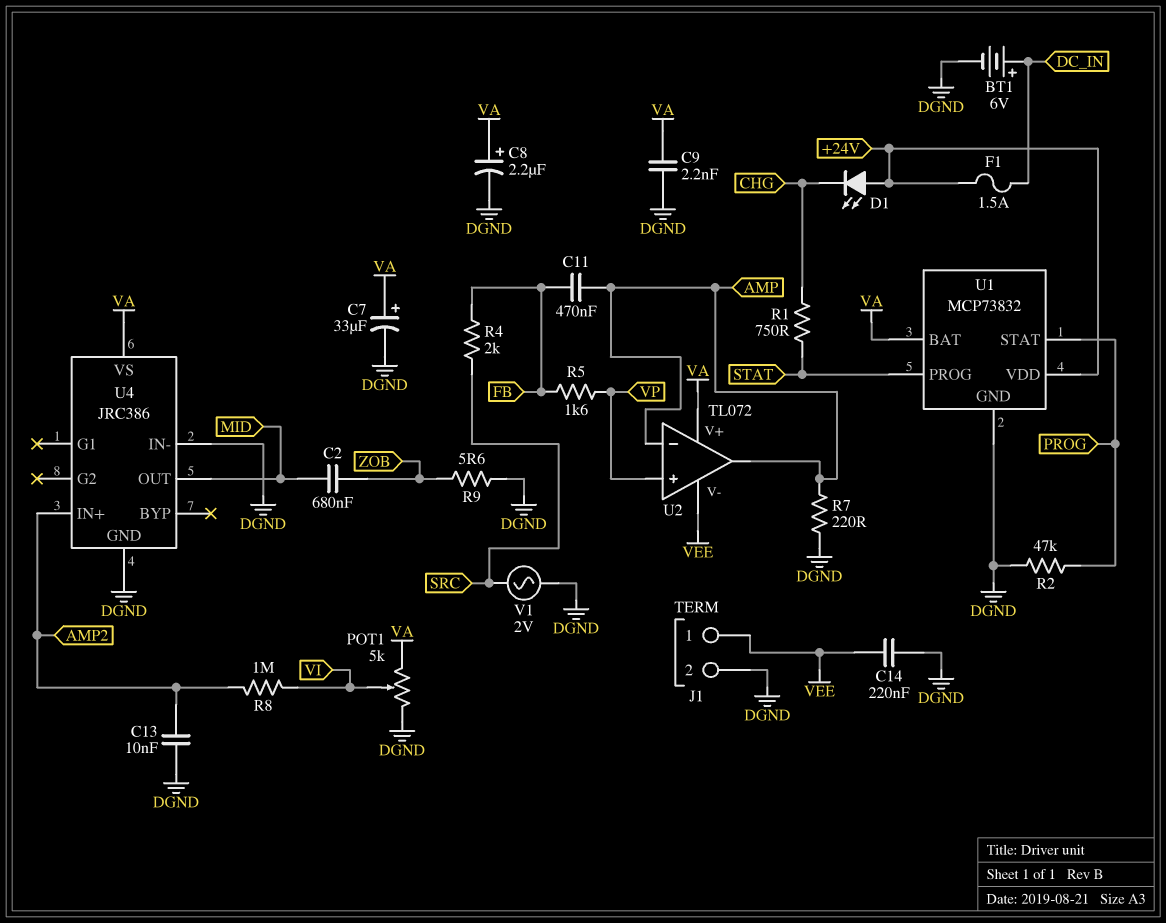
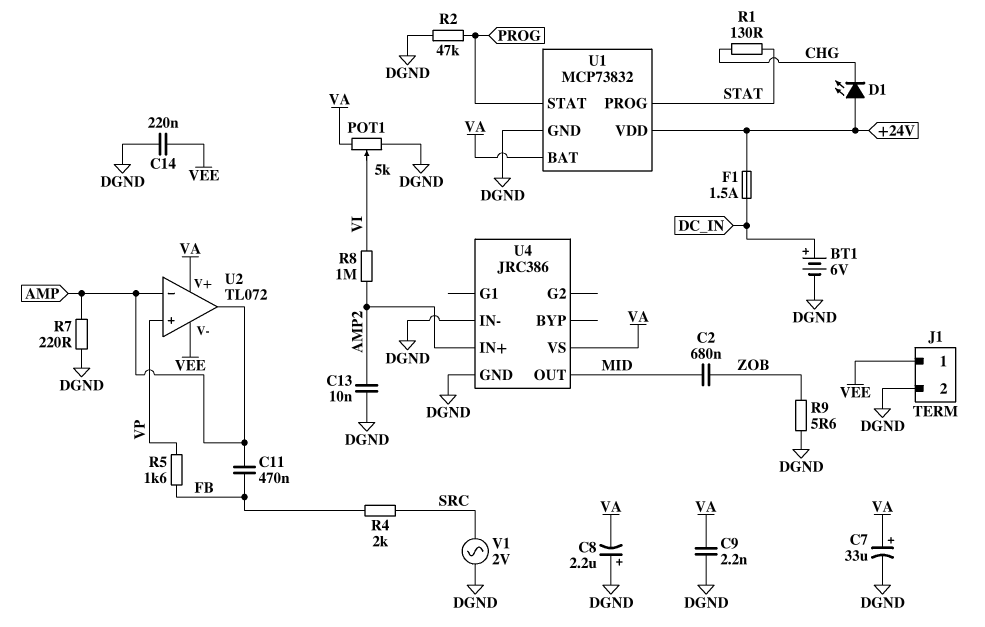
C8: 2.2uF (plus VA, minus DGND) -> 2.2uF (plus DGND, minus VA)
R1: 750 (CHG, STAT) -> 130 (CHG, STAT)

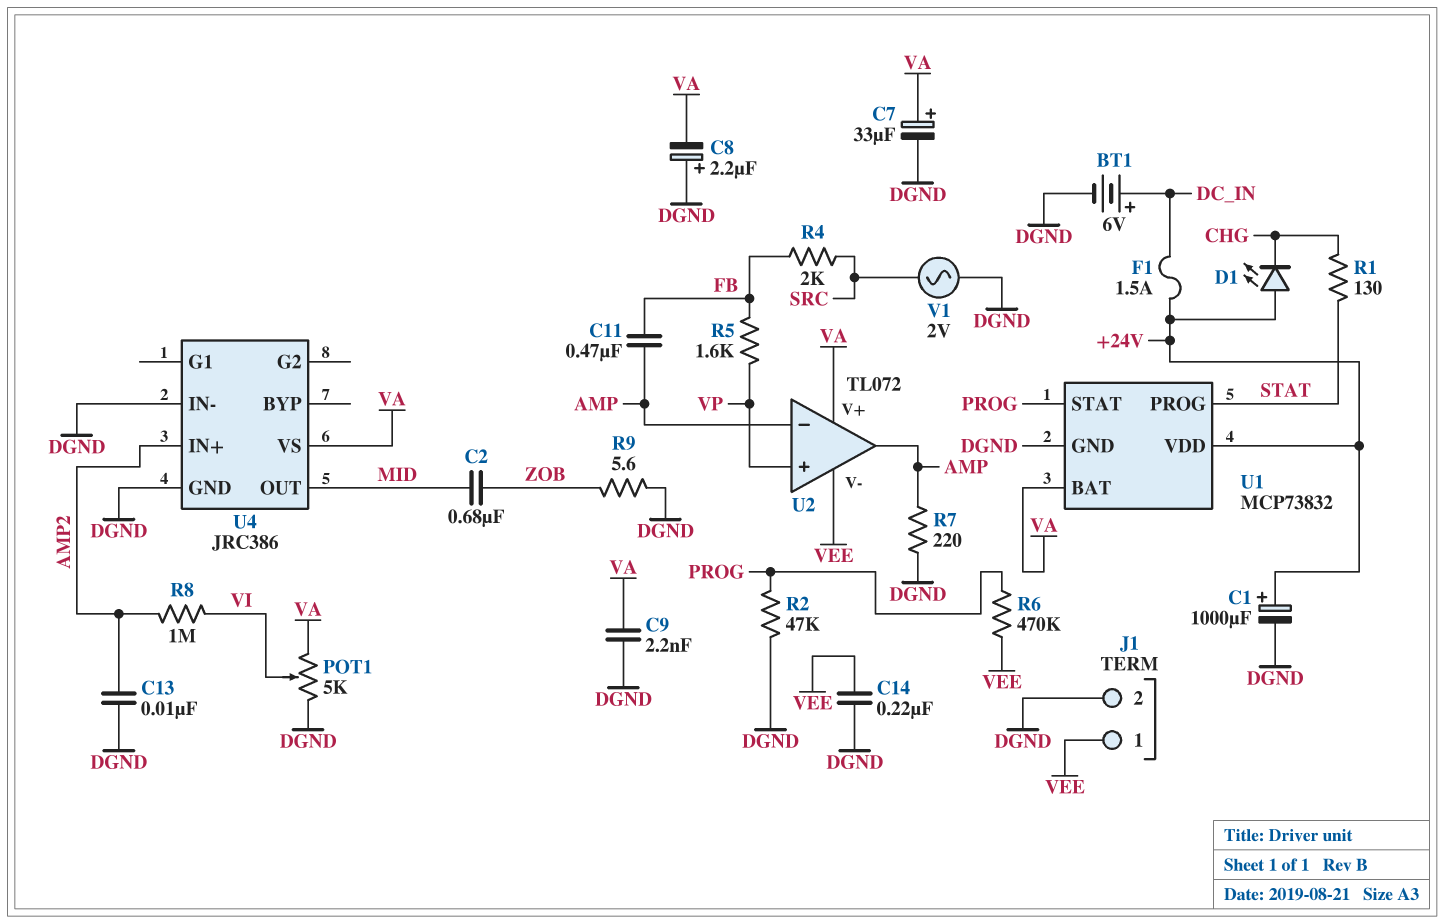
C1: none -> 1000uF (plus +24V, minus DGND)
R6: none -> 470k (PROG, VEE)

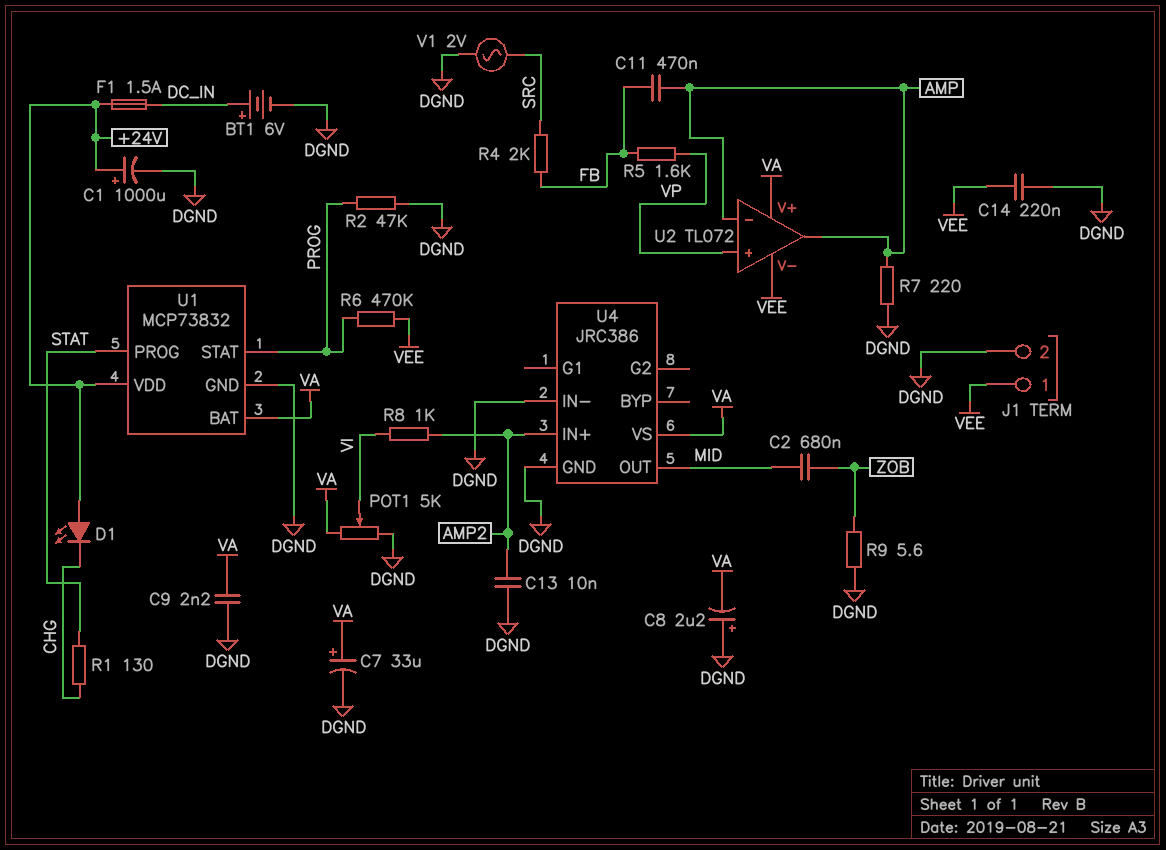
R8: 1M (AMP2, VI) -> 1k (AMP2, VI)

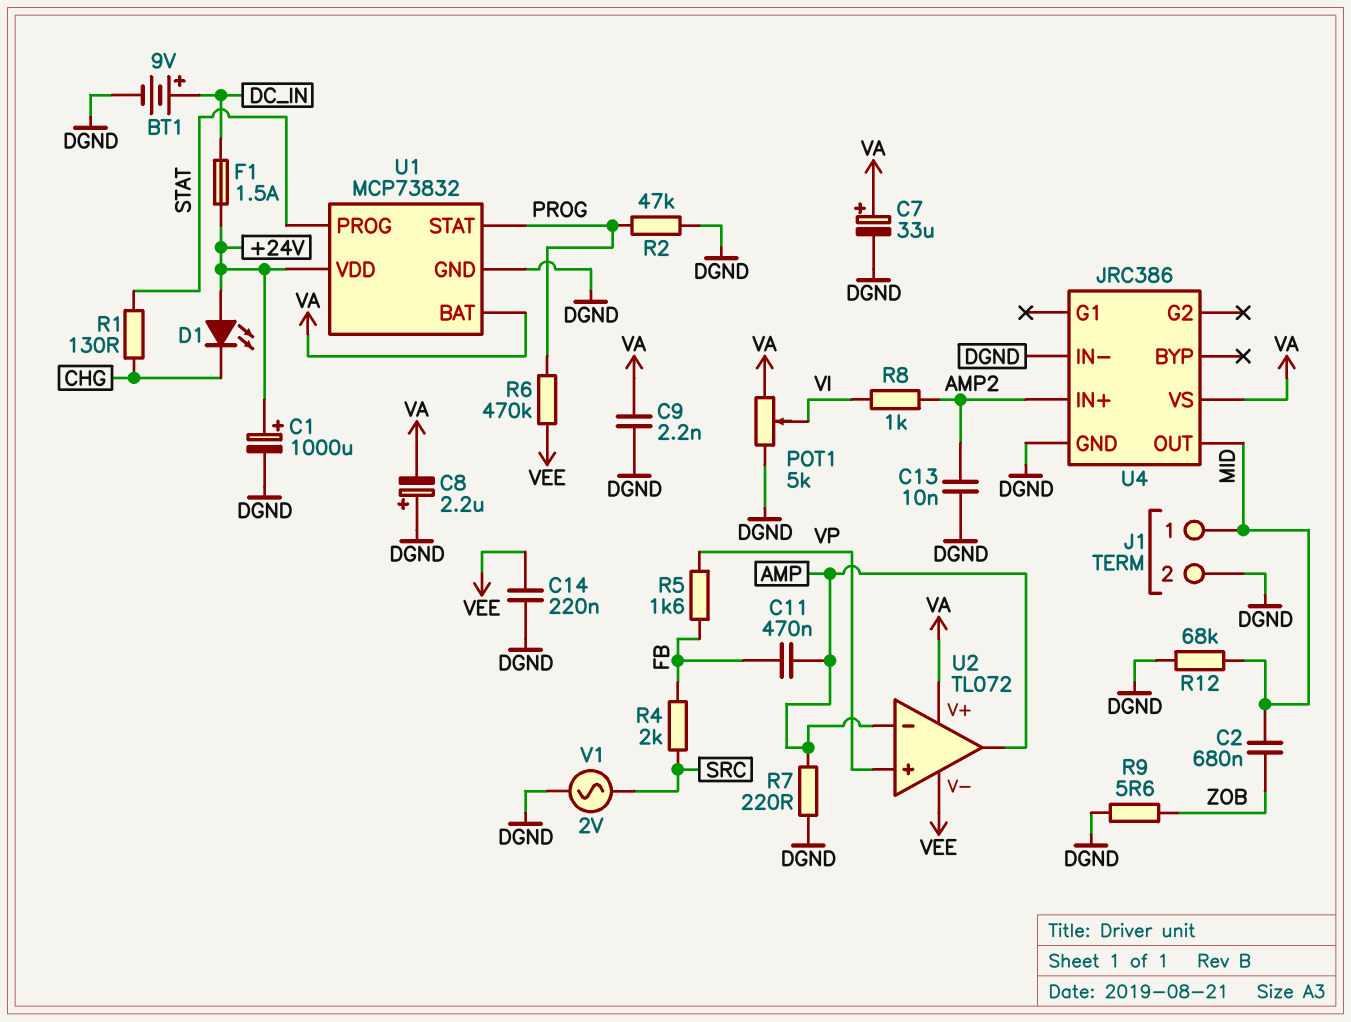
BT1: 6V (plus DC_IN, minus DGND) -> 9V (plus DC_IN, minus DGND)
J1 pin 1: VEE -> MID
R12: none -> 68k (DGND, MID)

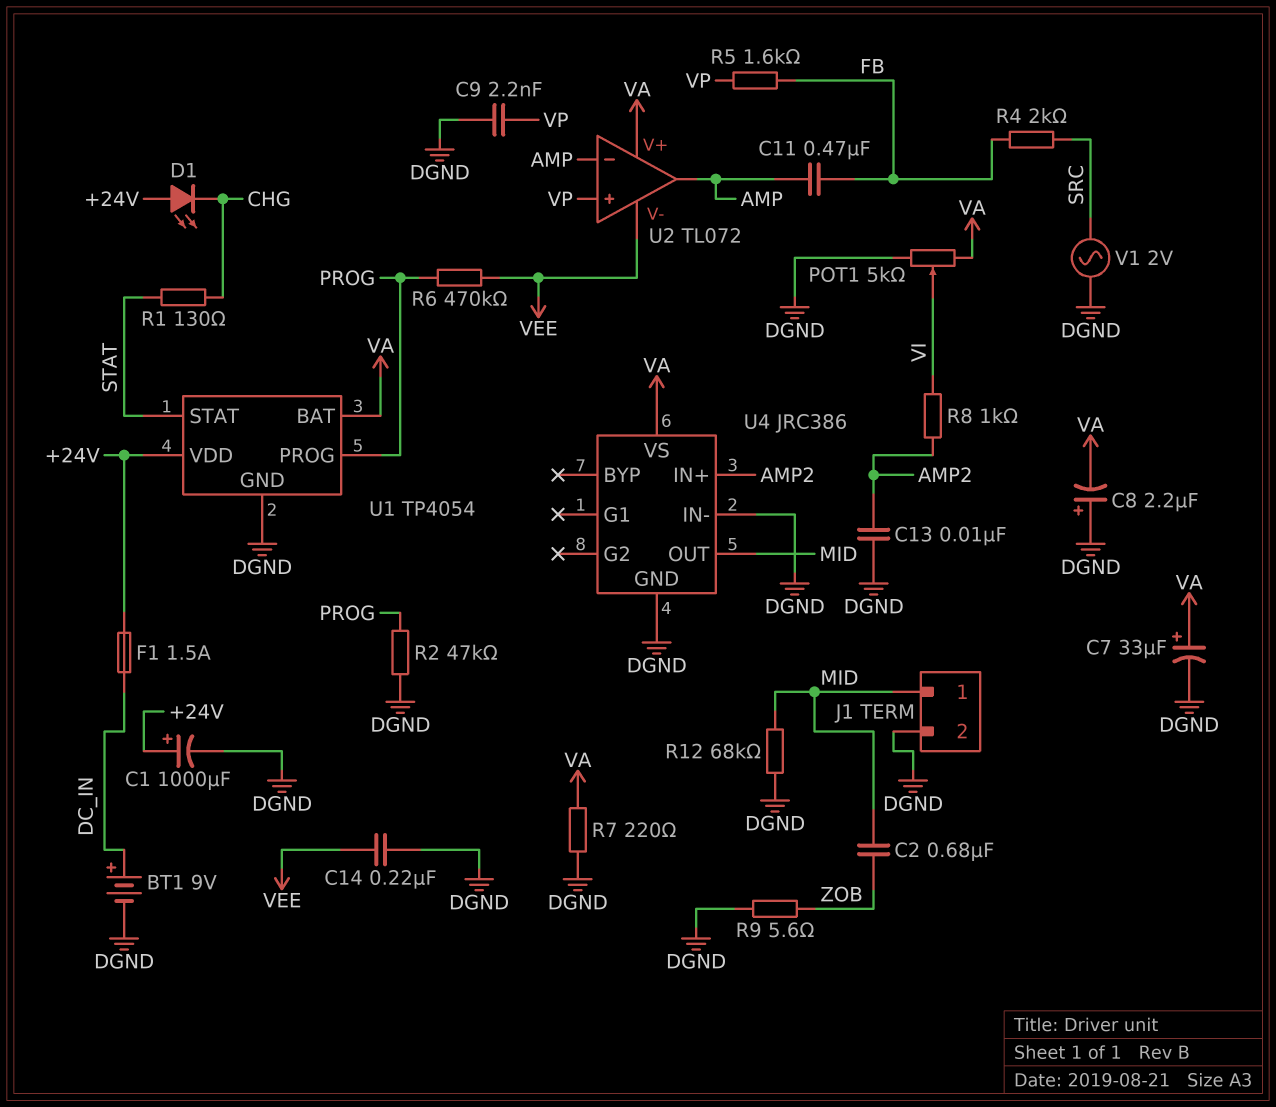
C9: 2.2nF (DGND, VA) -> 2.2nF (DGND, VP)
R7: 220 (AMP, DGND) -> 220 (DGND, VA)
U1: MCP73832 -> TP4054
U1 pin PROG: STAT -> PROG
U1 pin STAT: PROG -> STAT

